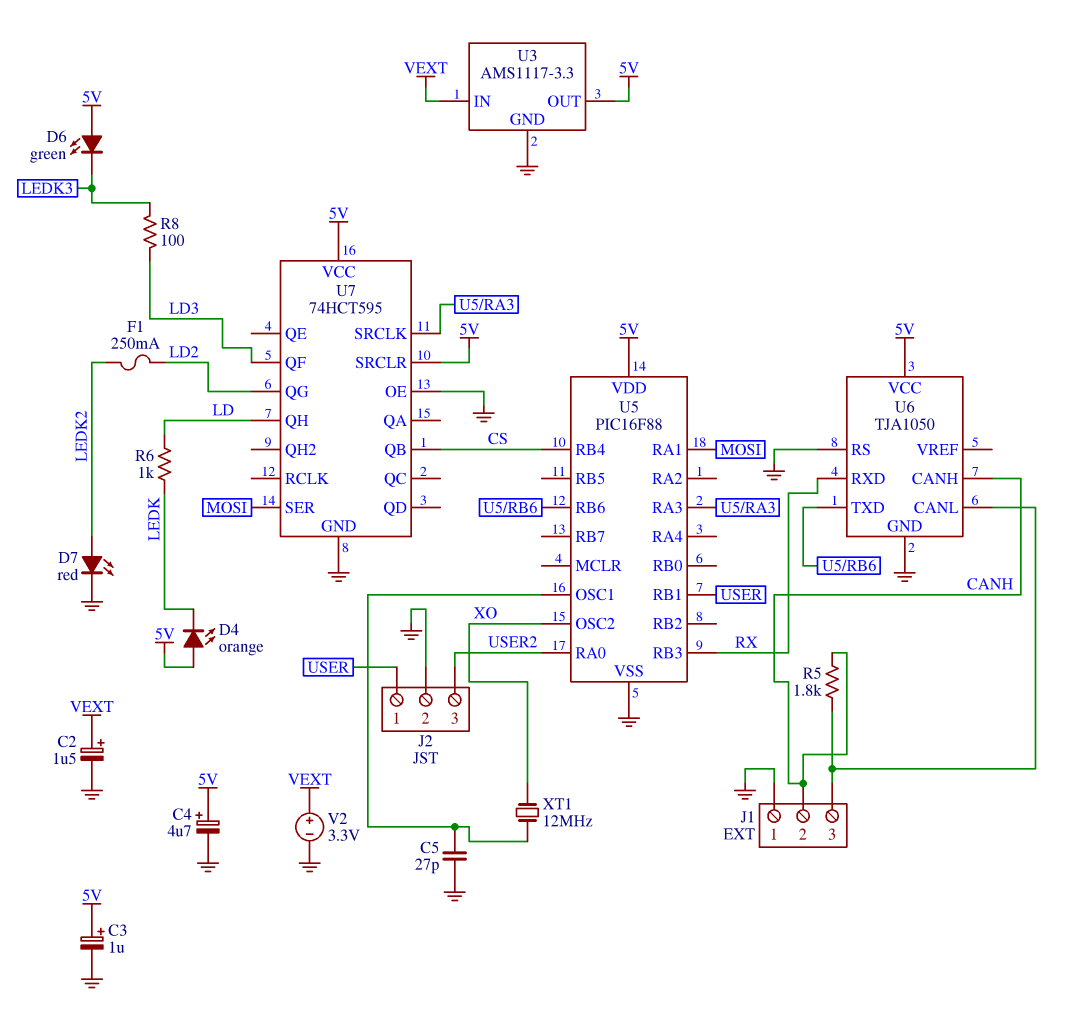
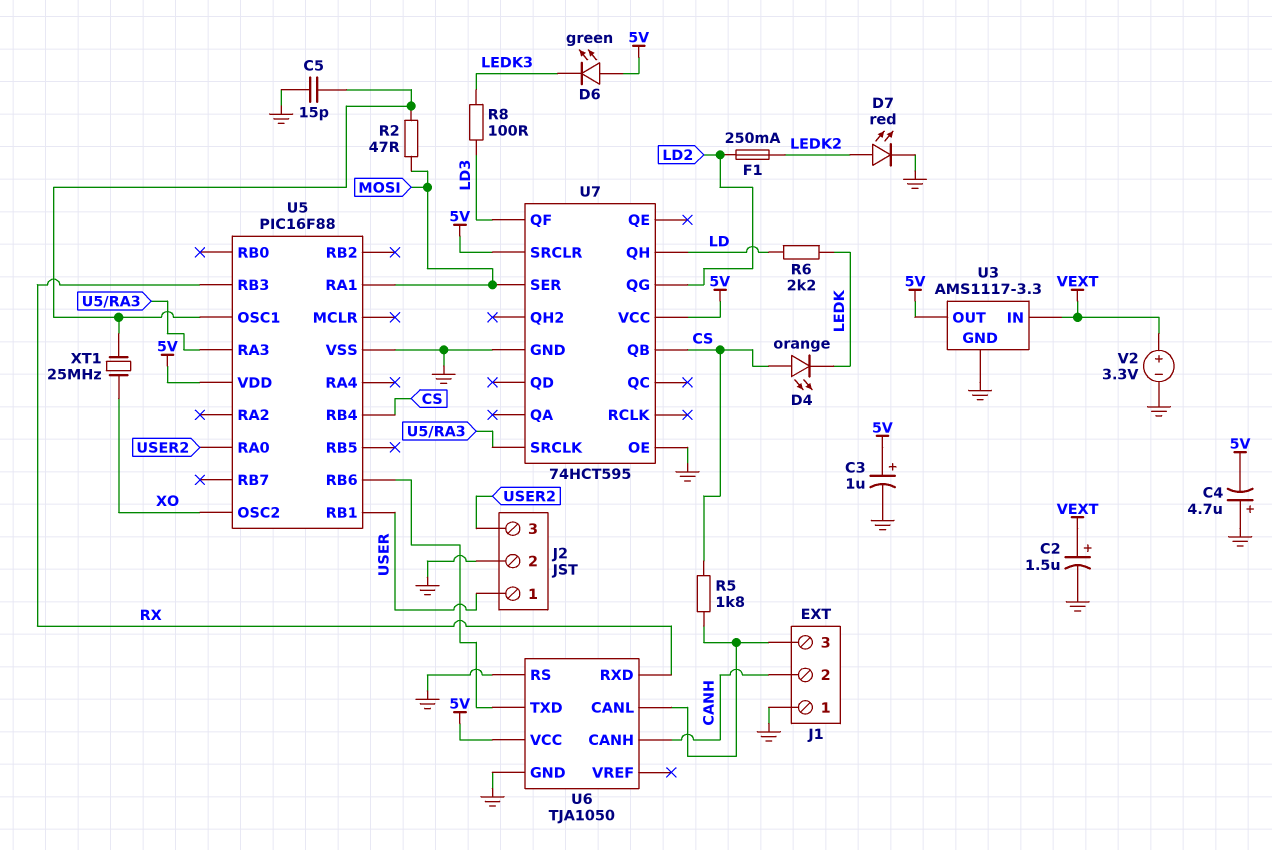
C4: 4.7uF (plus 5V, minus GND) -> 4.7uF (plus GND, minus 5V)
C5: 27pF (GND, U5/OSC1) -> 15pF (GND, U5/OSC1)
D4: LED orange (A 5V, K LEDK) -> LED orange (A CS, K LEDK)
R2: none -> 47 (MOSI, U5/OSC1)
R5: 1.8k (CANH, J1/3) -> 1.8k (CS, J1/3)
R6: 1k (LD, LEDK) -> 2.2k (LD, LEDK)
XT1: 12MHz (U5/OSC1, XO) -> 25MHz (U5/OSC1, XO)

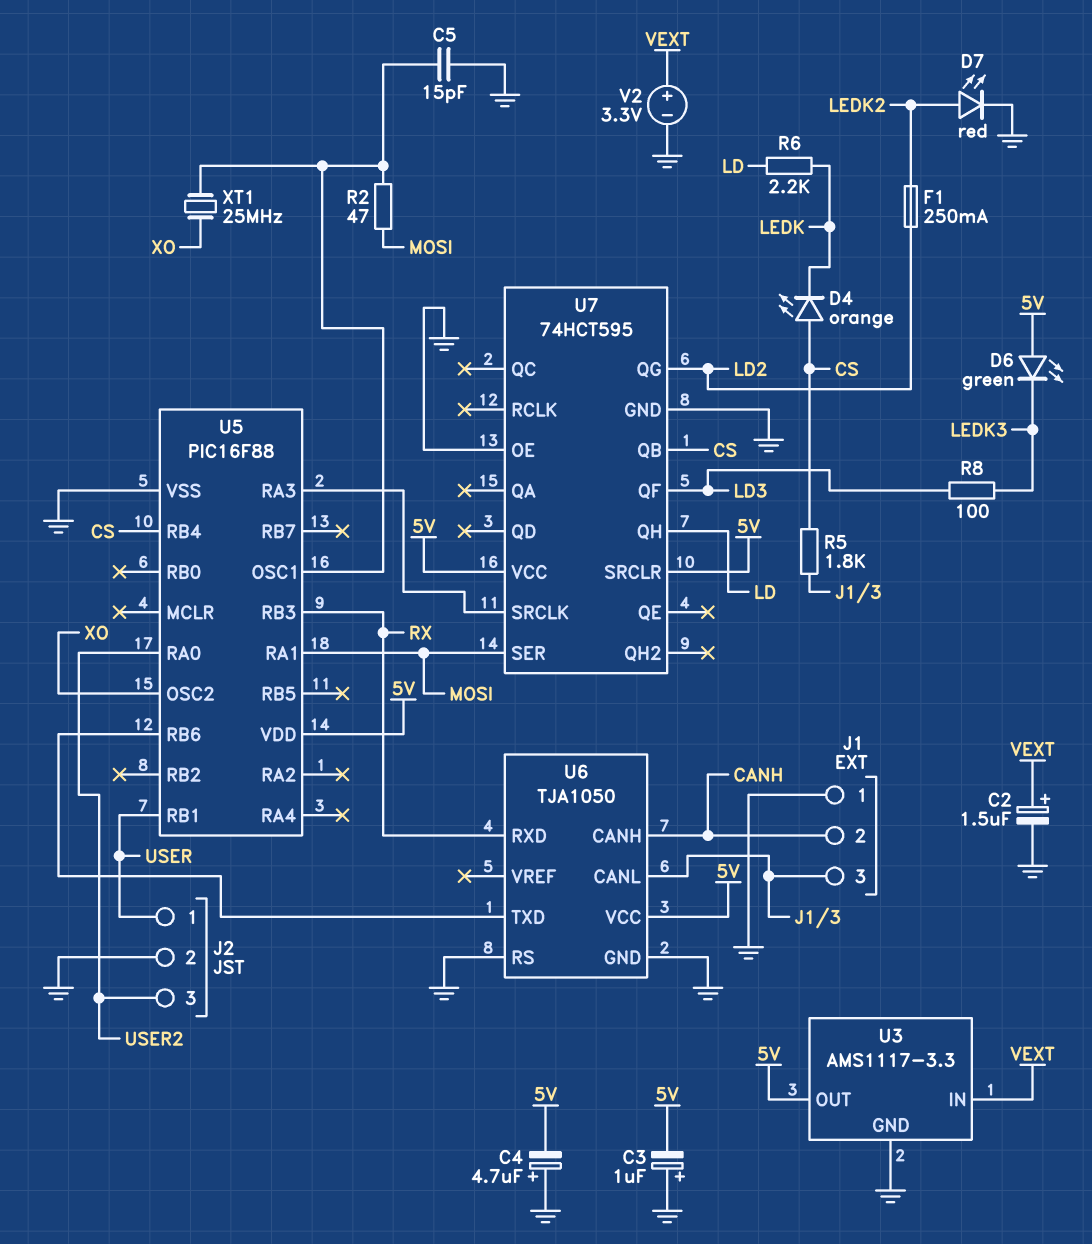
C3: 1uF (plus 5V, minus GND) -> 1uF (plus GND, minus 5V)

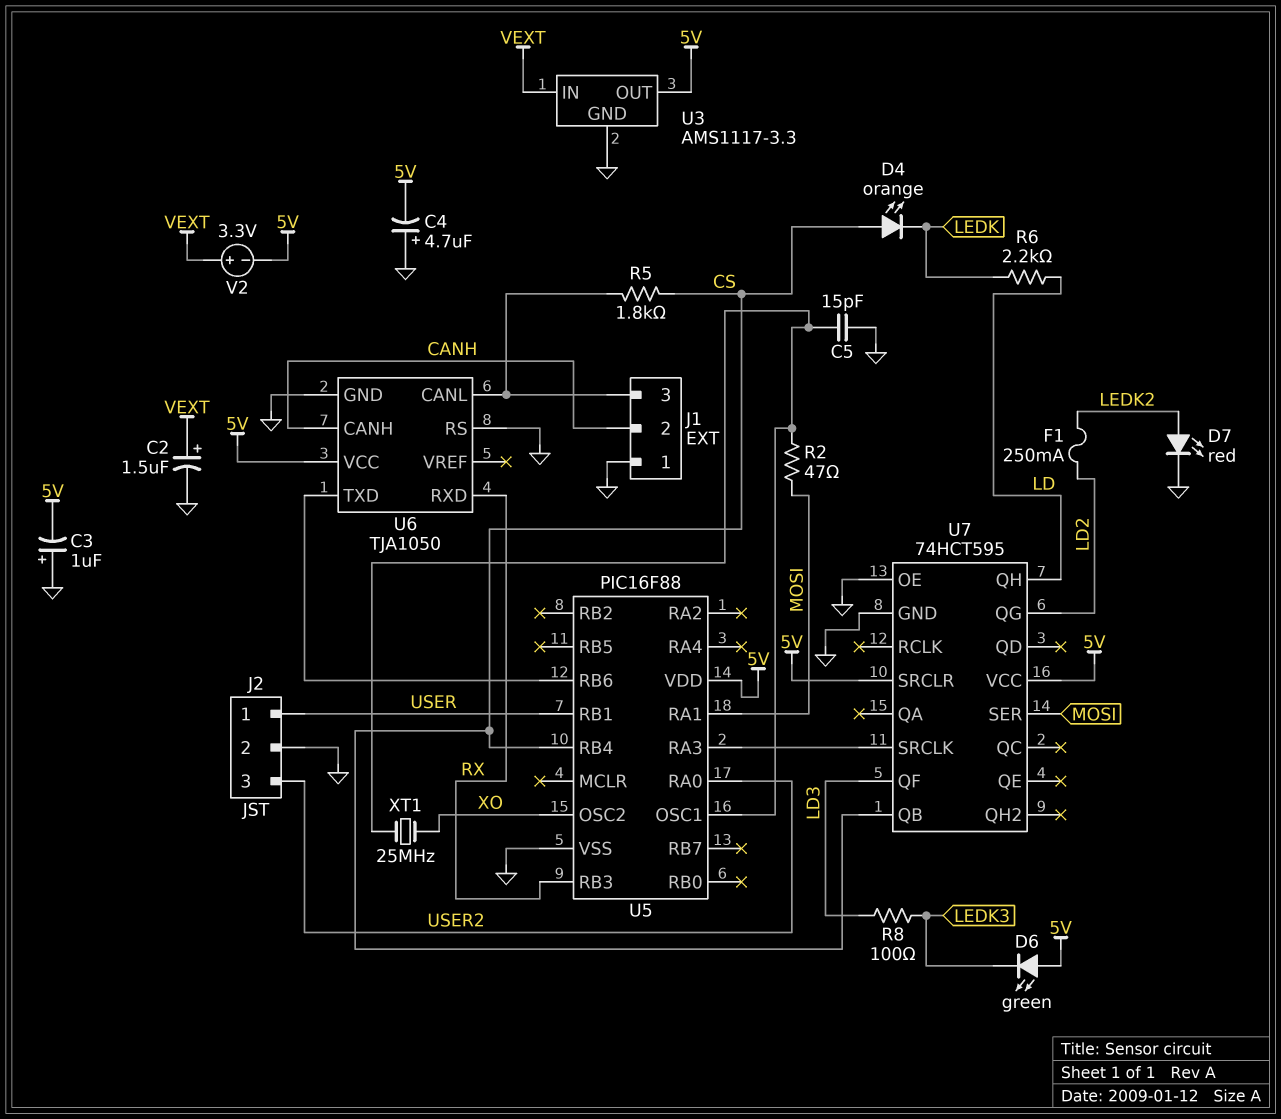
V2: 3.3V (plus VEXT, minus GND) -> 3.3V (plus VEXT, minus 5V)

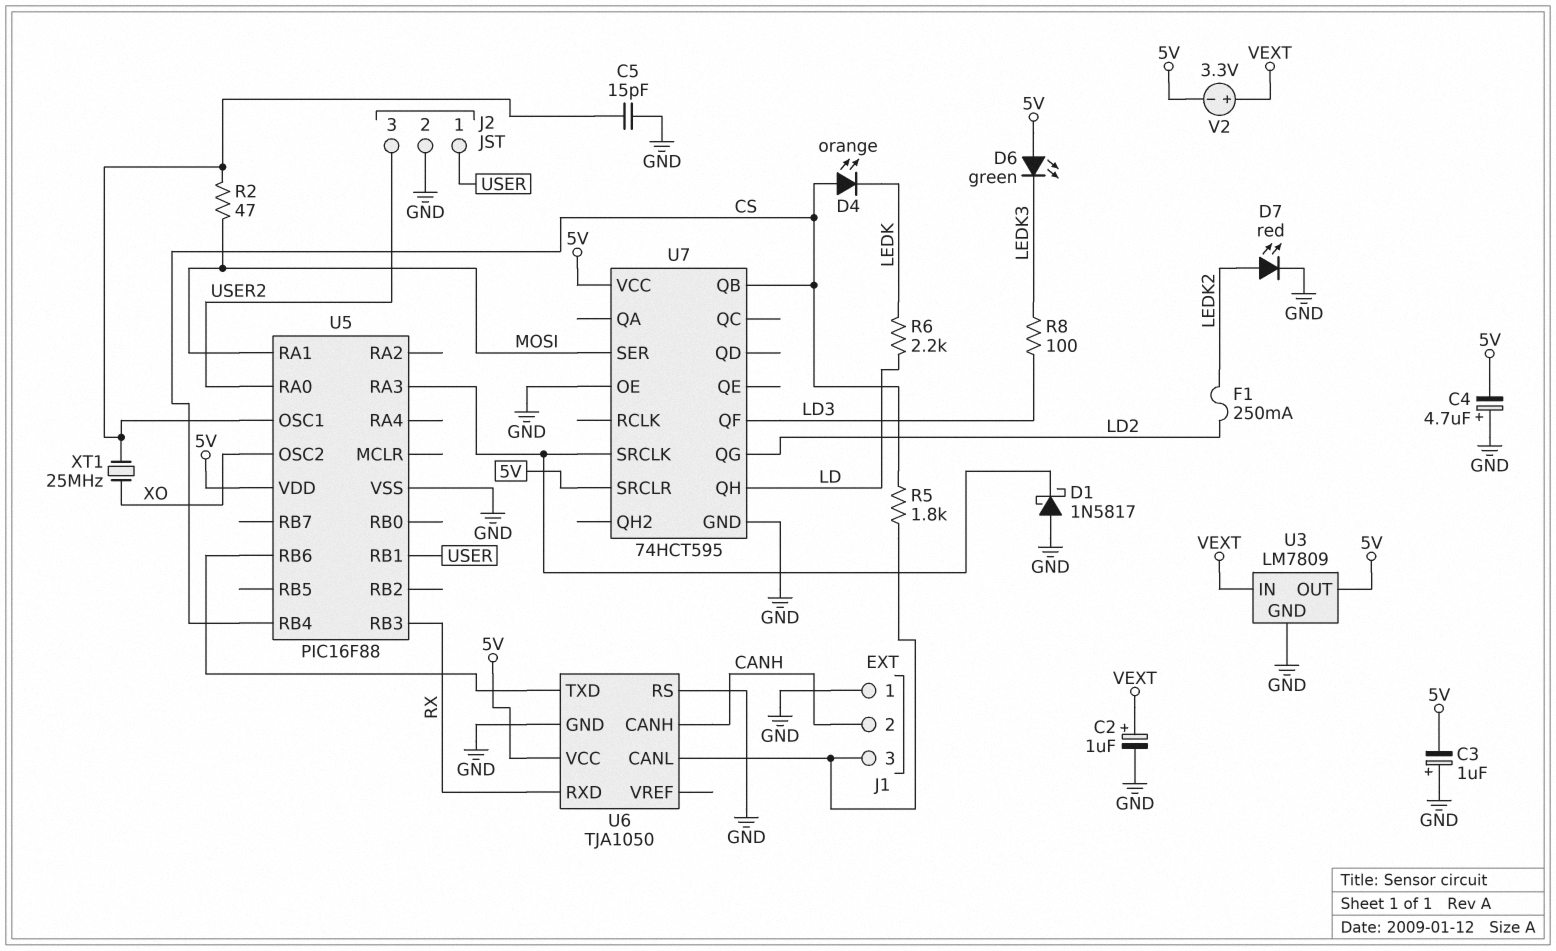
C2: 1.5uF (plus VEXT, minus GND) -> 1uF (plus VEXT, minus GND)
D1: none -> schottky 1N5817 (A GND, K U5/RA3)
U3: AMS1117-3.3 -> LM7809

